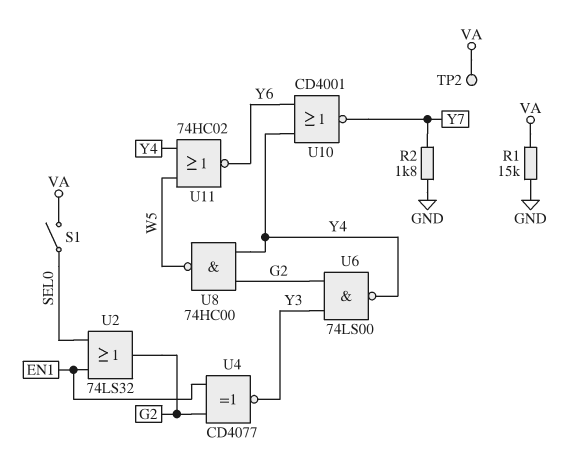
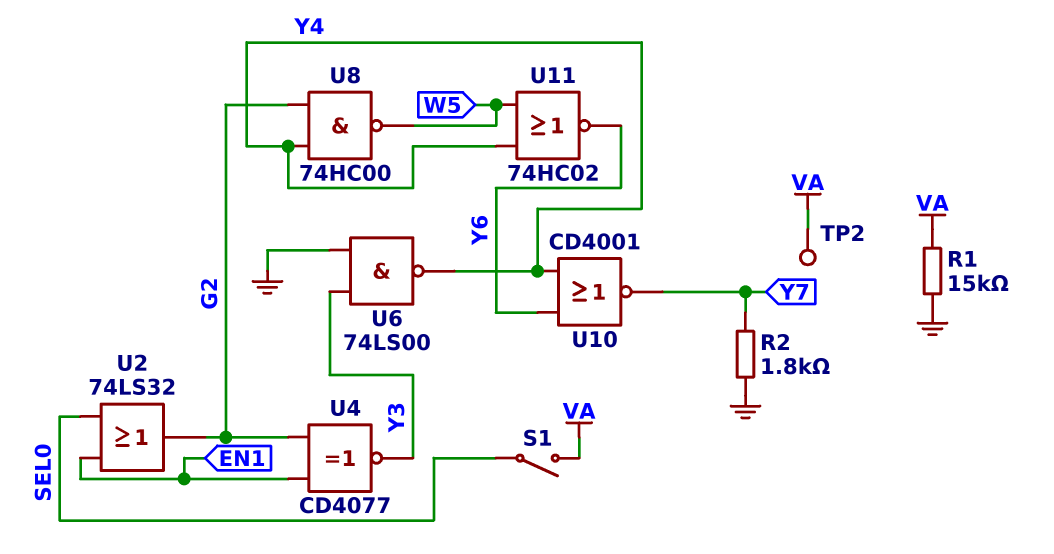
U6: NAND 74LS00 (in G2, in Y3, out Y4) -> NAND 74LS00 (in GND, in Y3, out Y4)

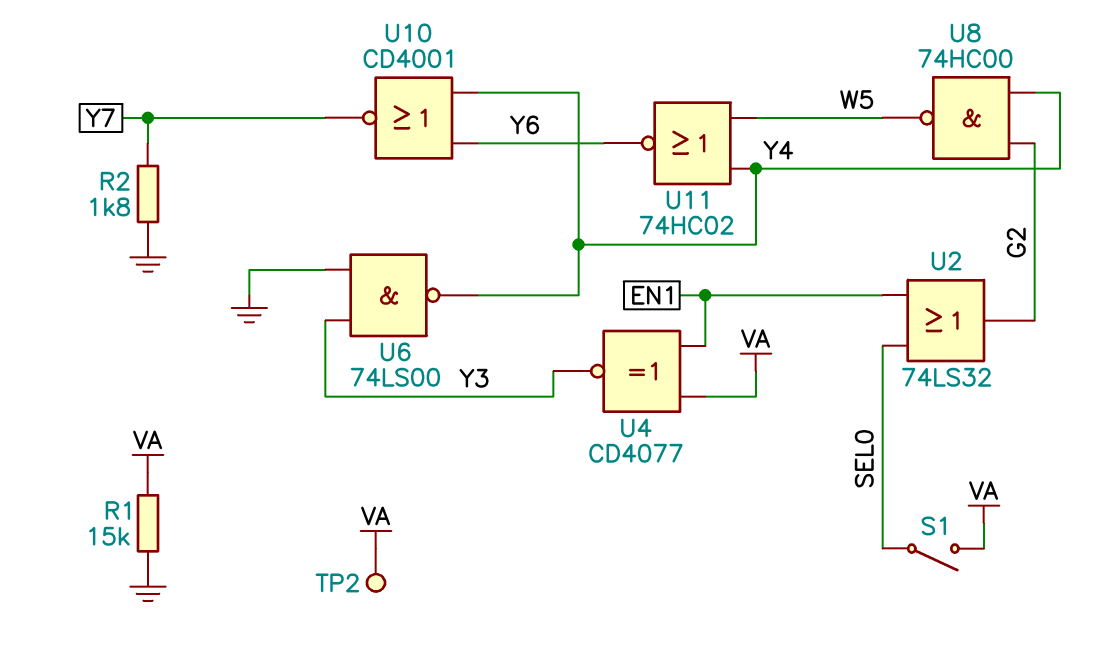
U4: XNOR CD4077 (in EN1, in G2, out Y3) -> XNOR CD4077 (in EN1, in VA, out Y3)

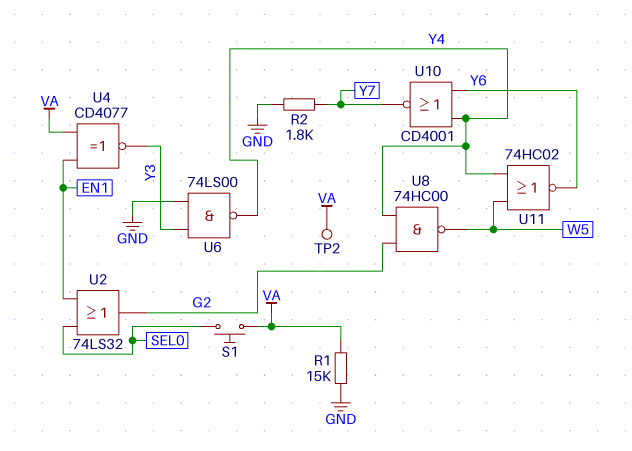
S1: switch (SEL0, VA) -> button (SEL0, VA)

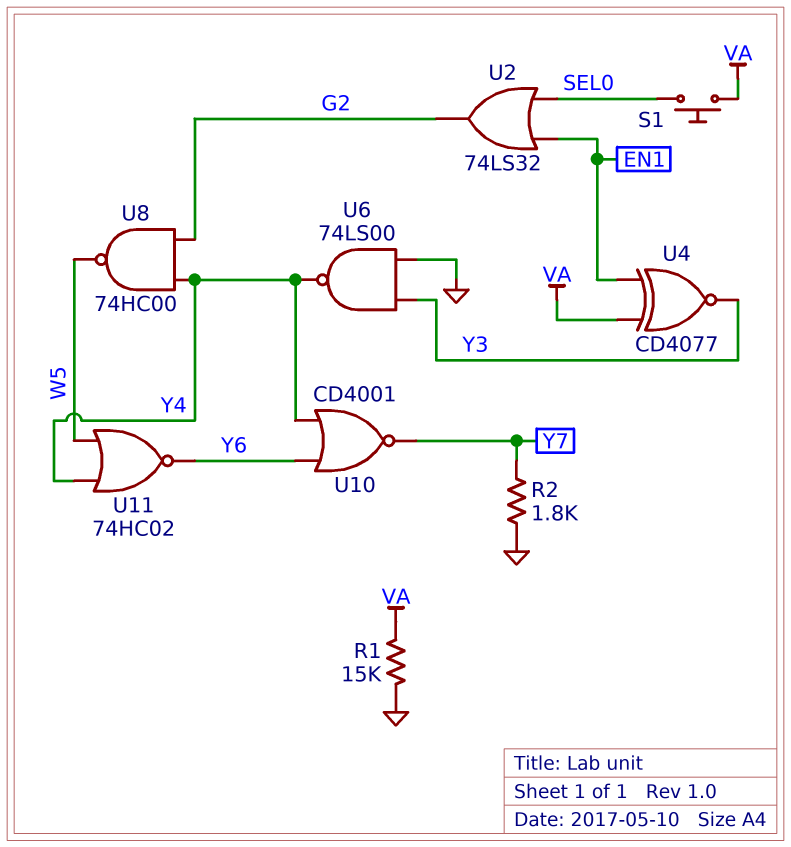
TP2: test point (VA) -> none

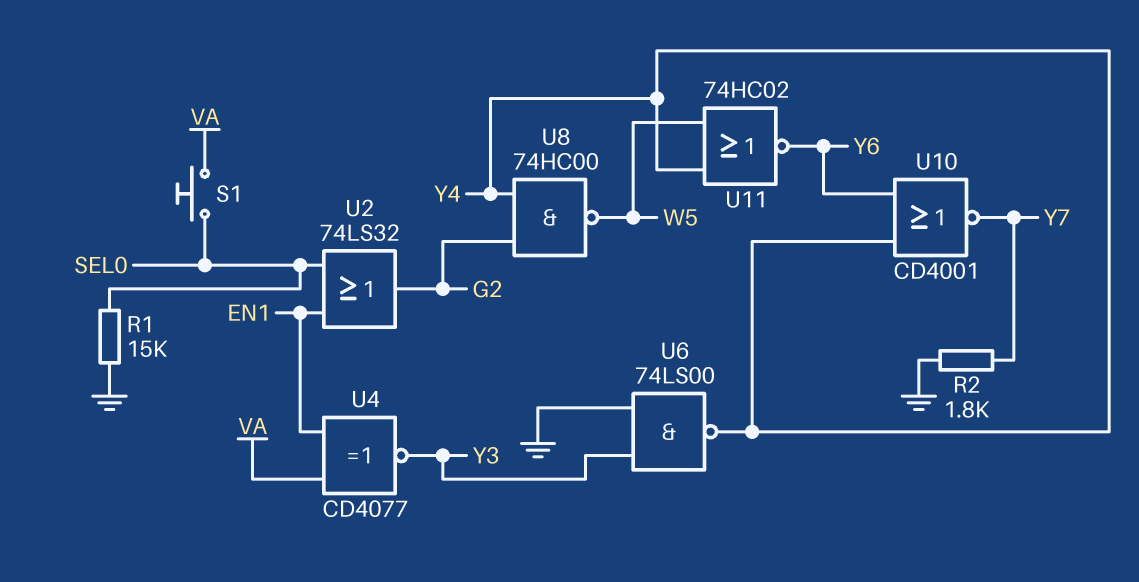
R1: 15k (GND, VA) -> 15k (GND, SEL0)

